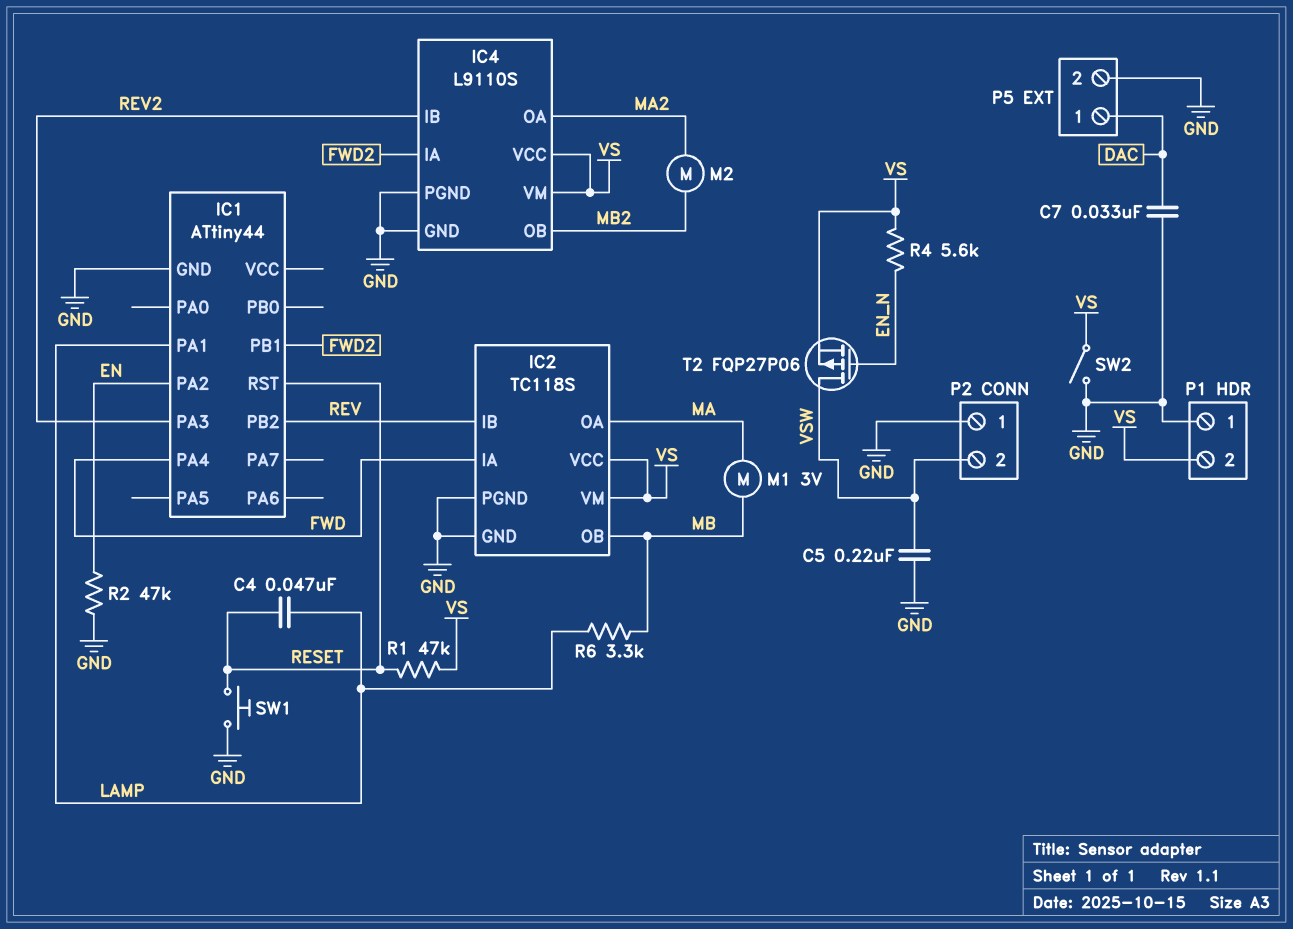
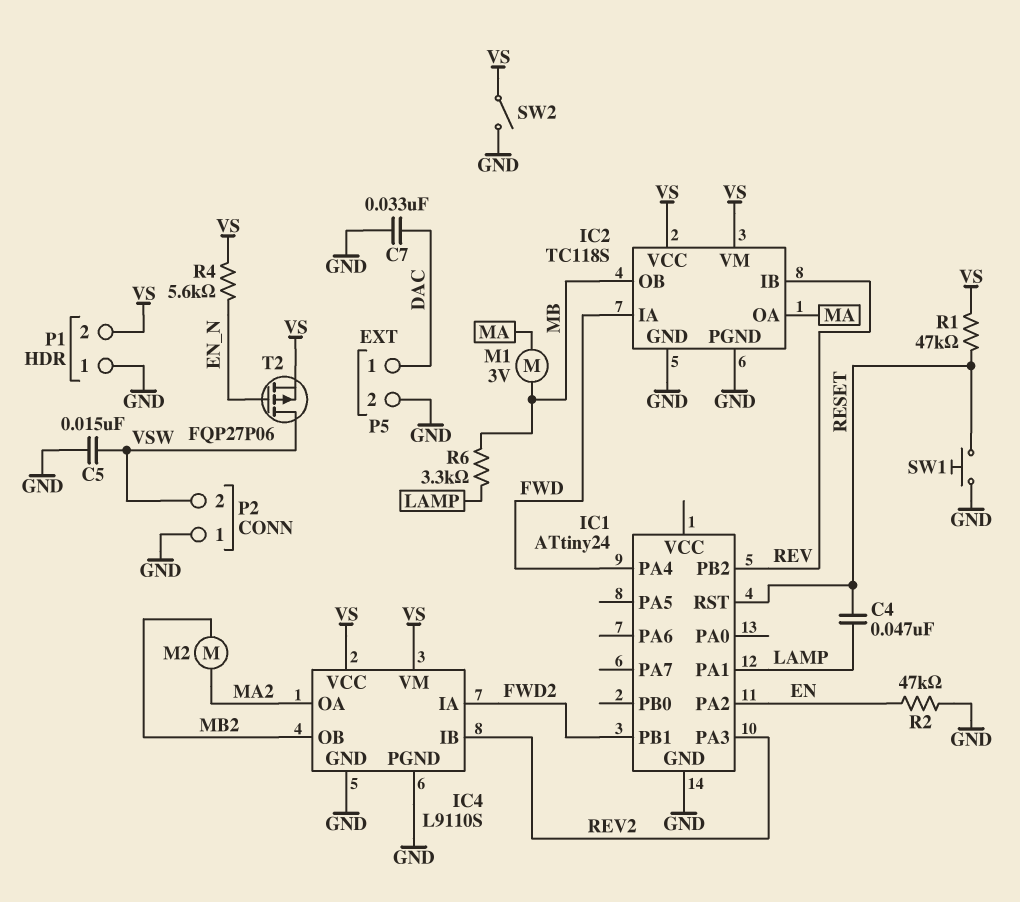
C5: 220nF (GND, VSW) -> 15nF (GND, VSW)
IC1: ATtiny44 -> ATtiny24

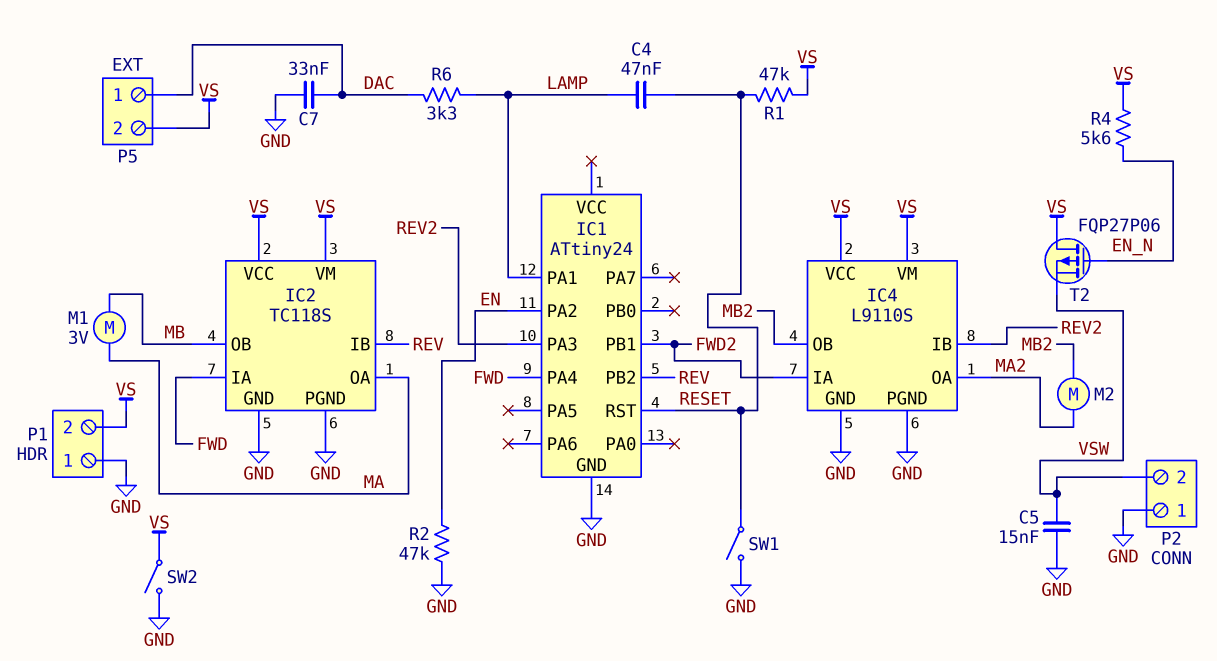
P5 pin 2: GND -> VS
R6: 3.3k (LAMP, MB) -> 3.3k (DAC, LAMP)
SW1: button (GND, RESET) -> switch (GND, RESET)
T2: PMOS FQP27P06 (G EN_N, D VSW, S VS) -> PMOS FQP27P06 (G EN_N, D VS, S VSW)

